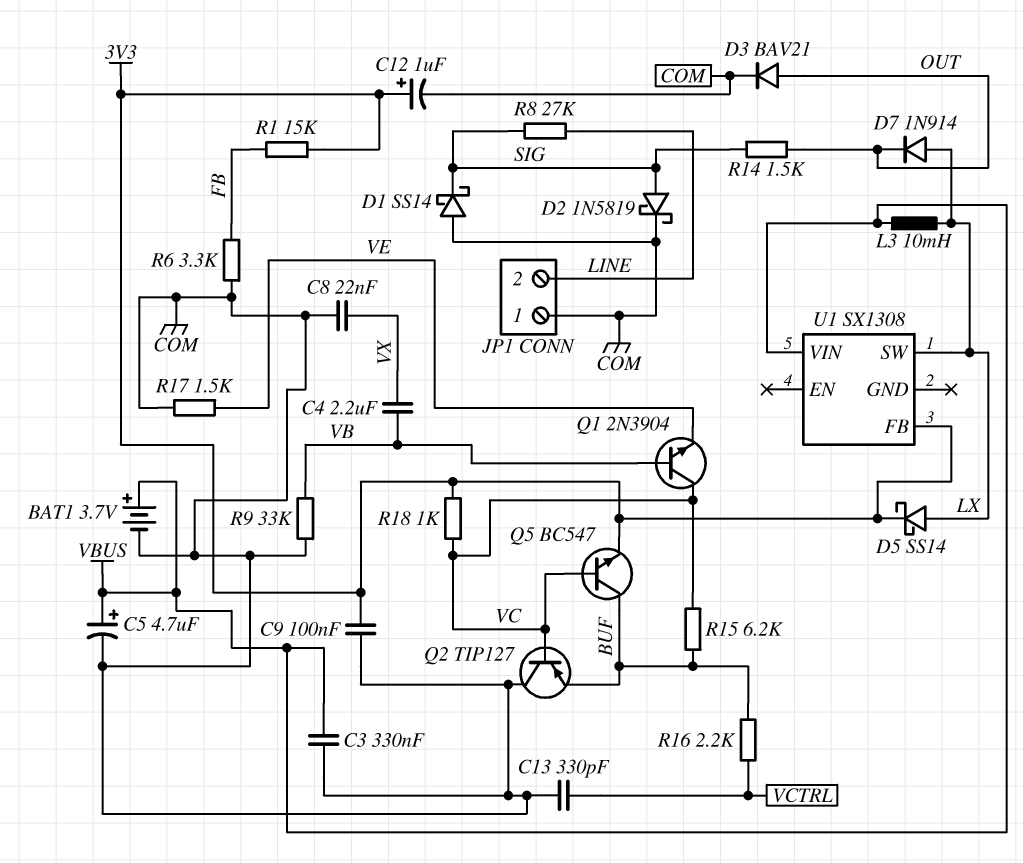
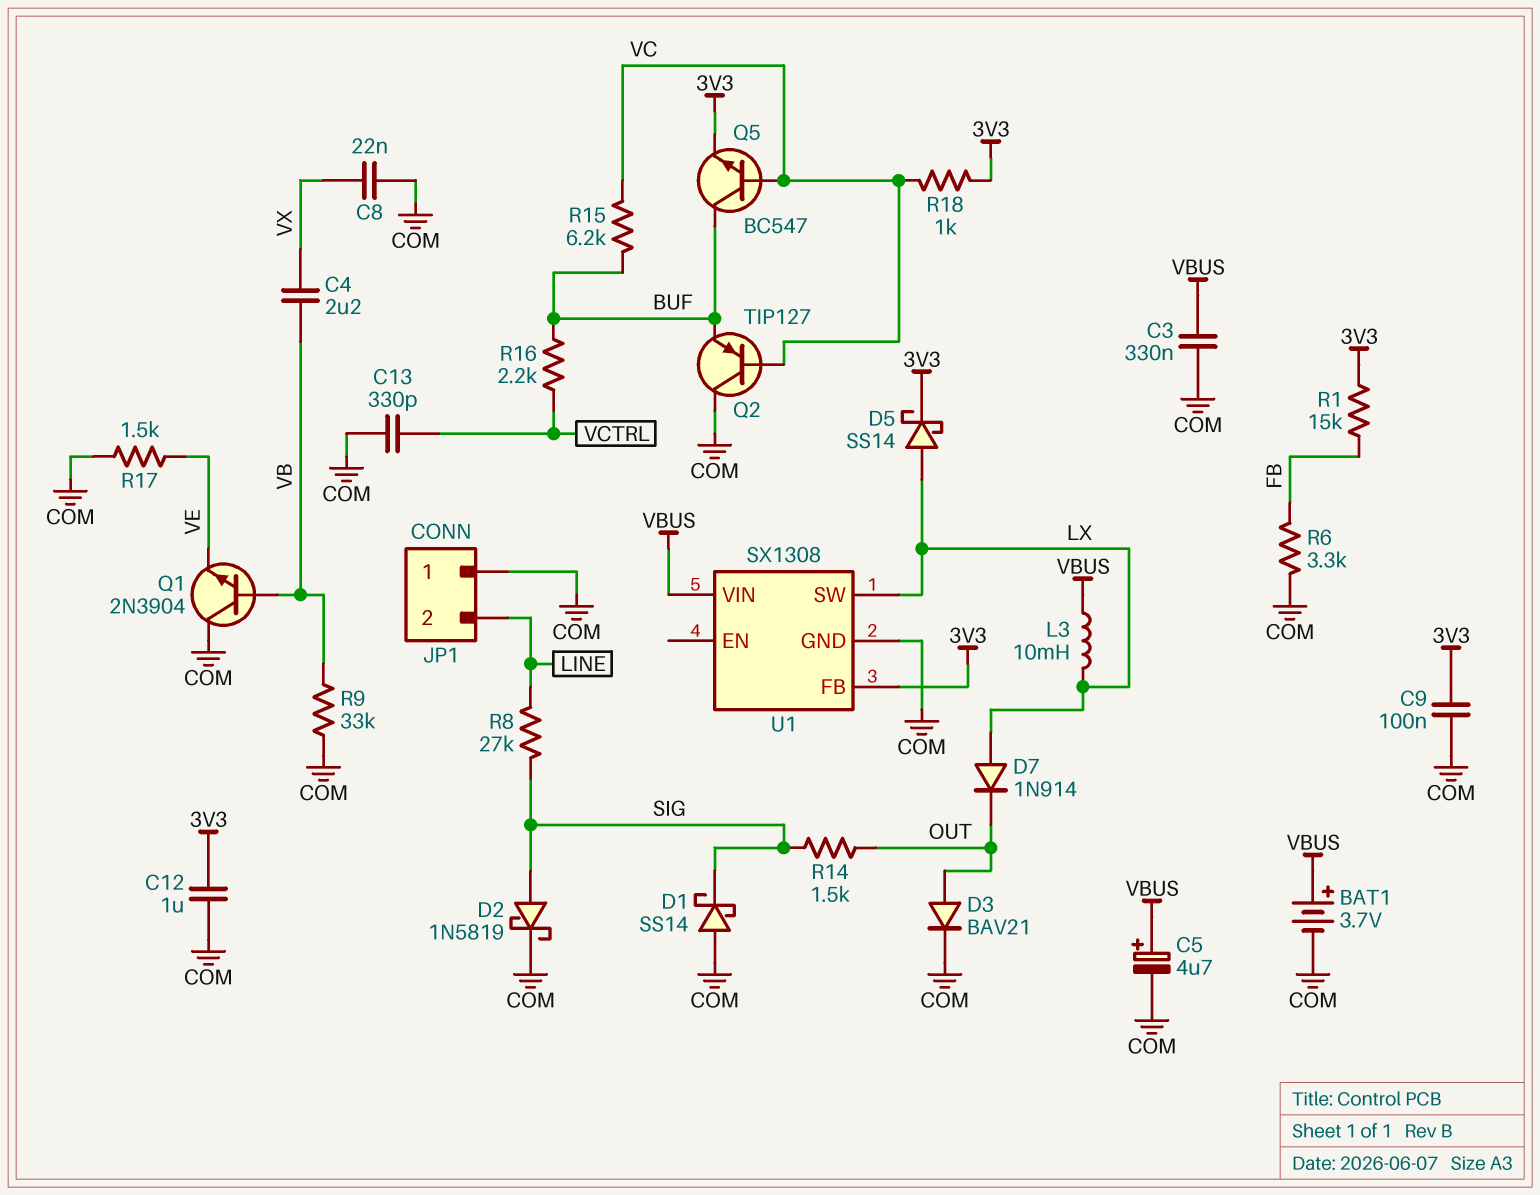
C12: 1uF (plus 3V3, minus COM) -> 1uF (3V3, COM)
Q1: NPN 2N3904 (B VB, C VC, E VE) -> NPN 2N3904 (B VB, C COM, E VE)
U1 pin GND: none -> COM

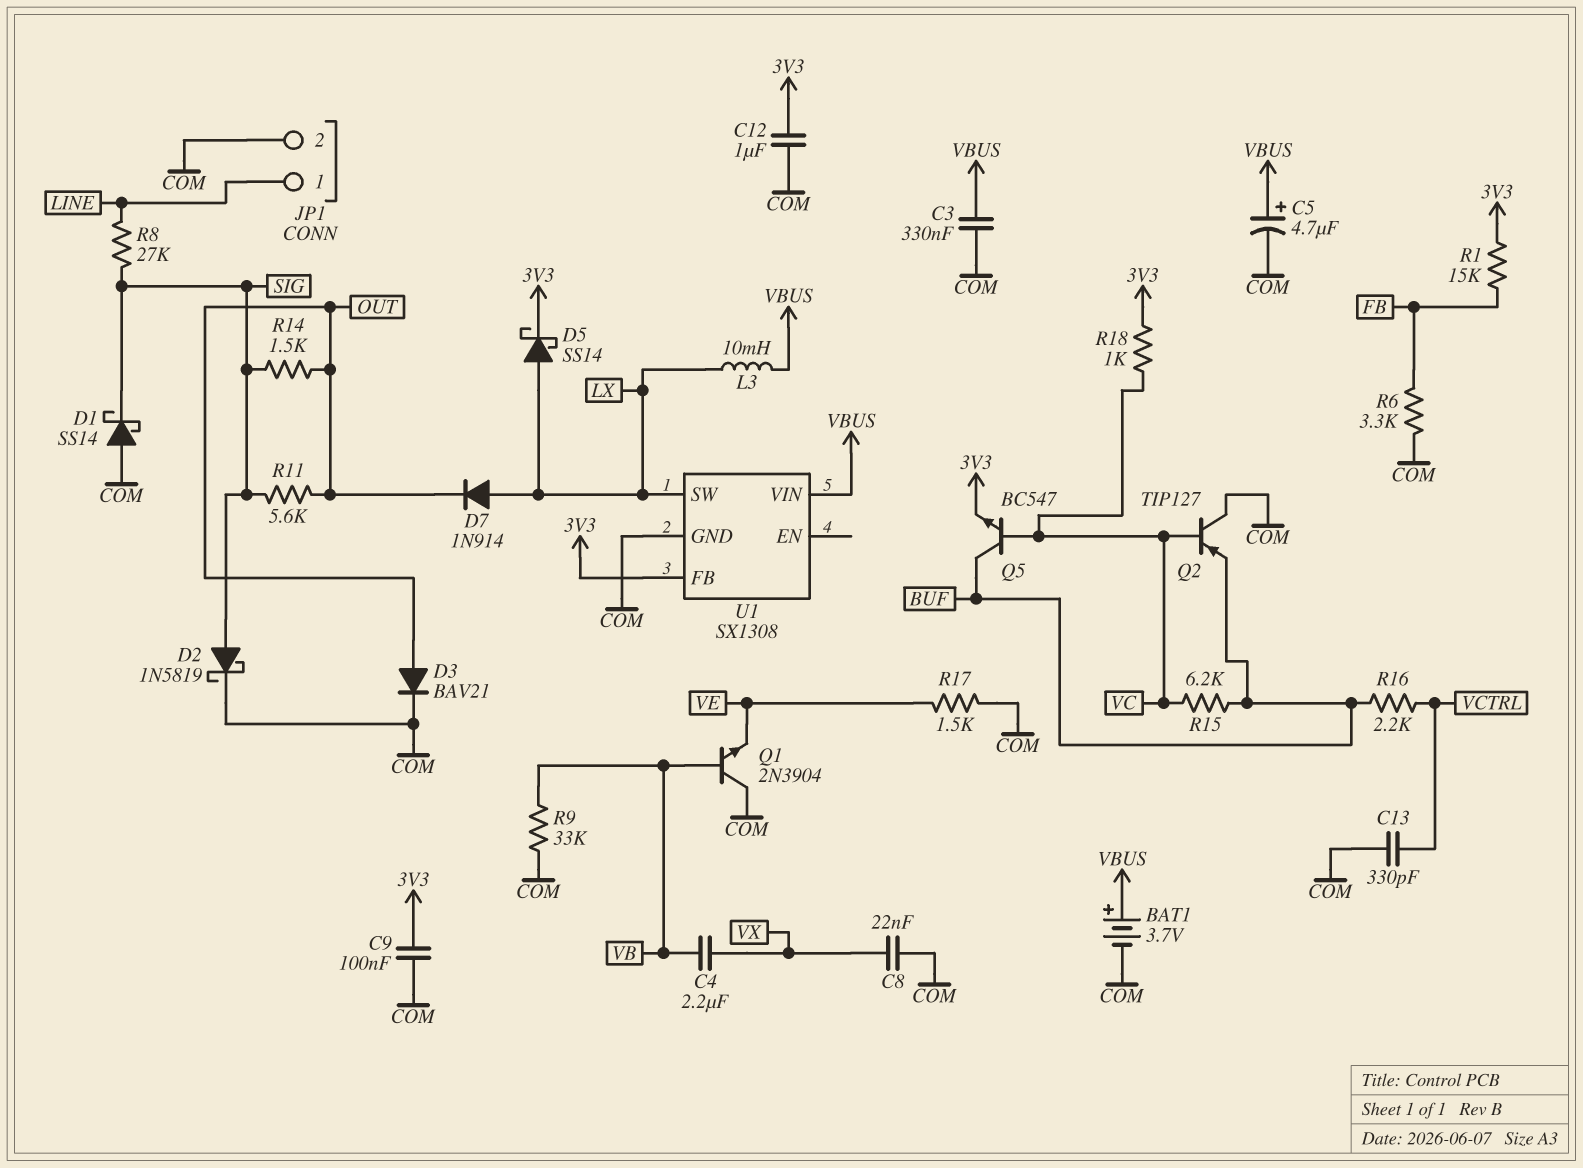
JP1 pin 1: COM -> LINE
JP1 pin 2: LINE -> COM
R11: none -> 5.6k (OUT, SIG)

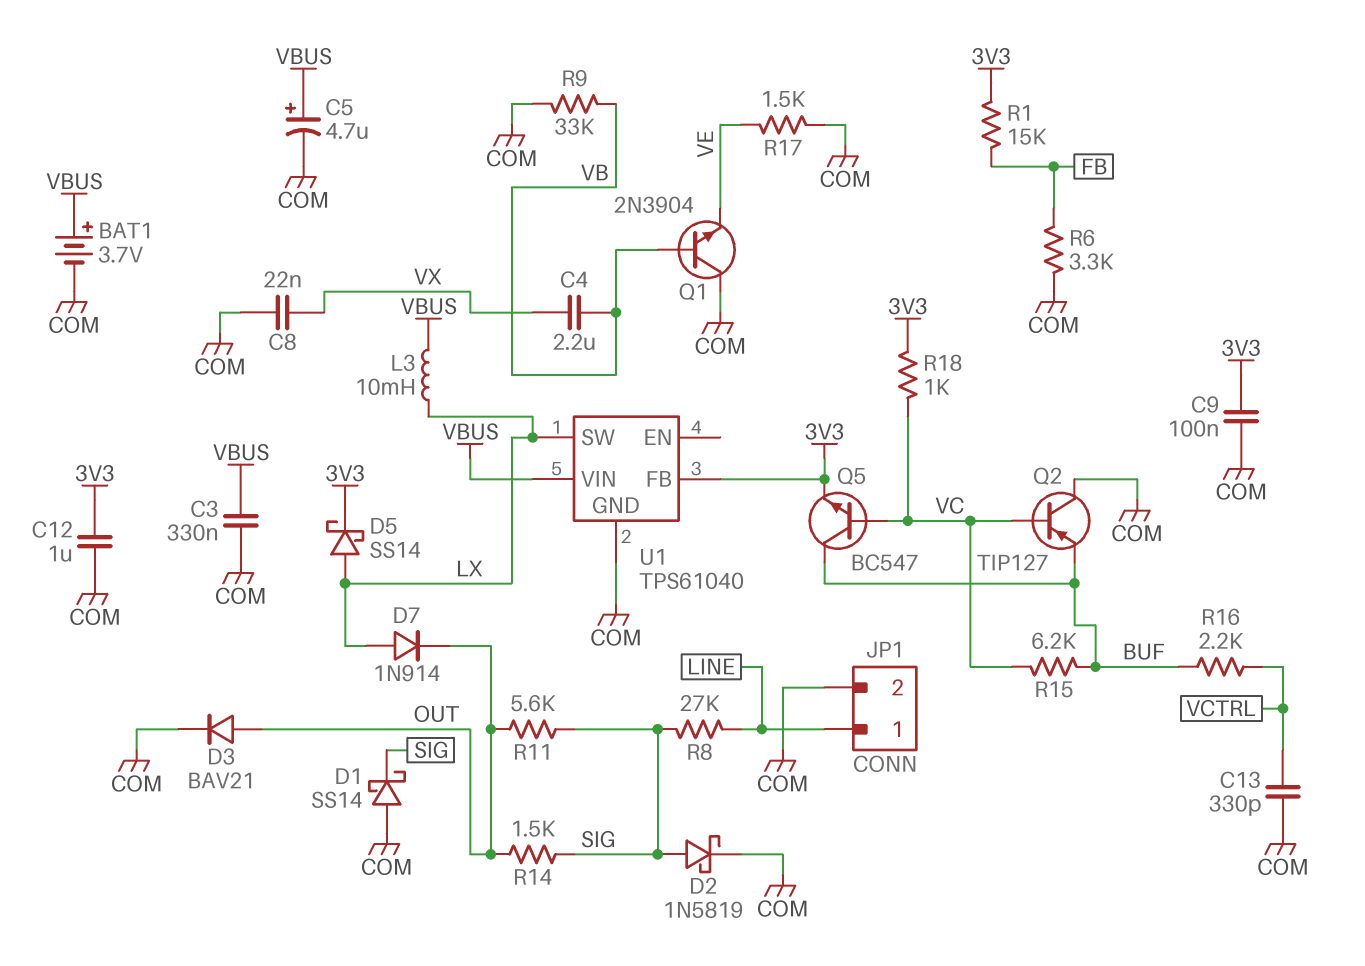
U1: SX1308 -> TPS61040

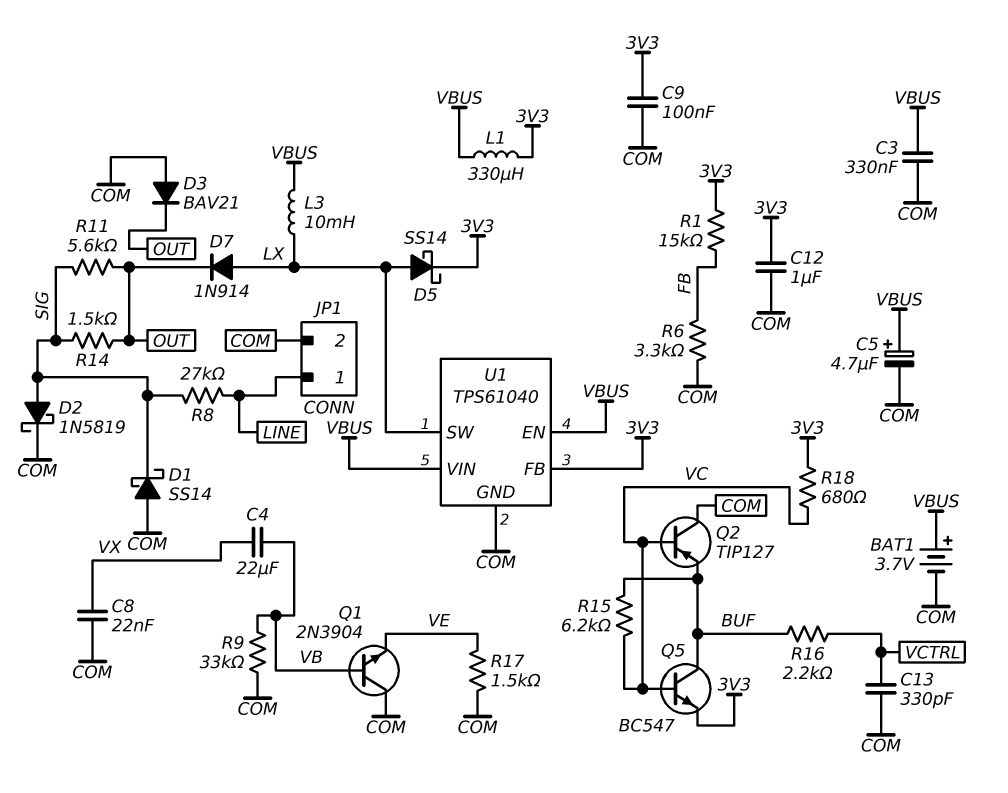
C4: 2.2uF (VB, VX) -> 22uF (VB, VX)
D3: diode BAV21 (A OUT, K COM) -> diode BAV21 (A COM, K OUT)
L1: none -> 330uH (3V3, VBUS)
R18: 1k (3V3, VC) -> 680 (3V3, VC)
U1 pin EN: none -> VBUS

